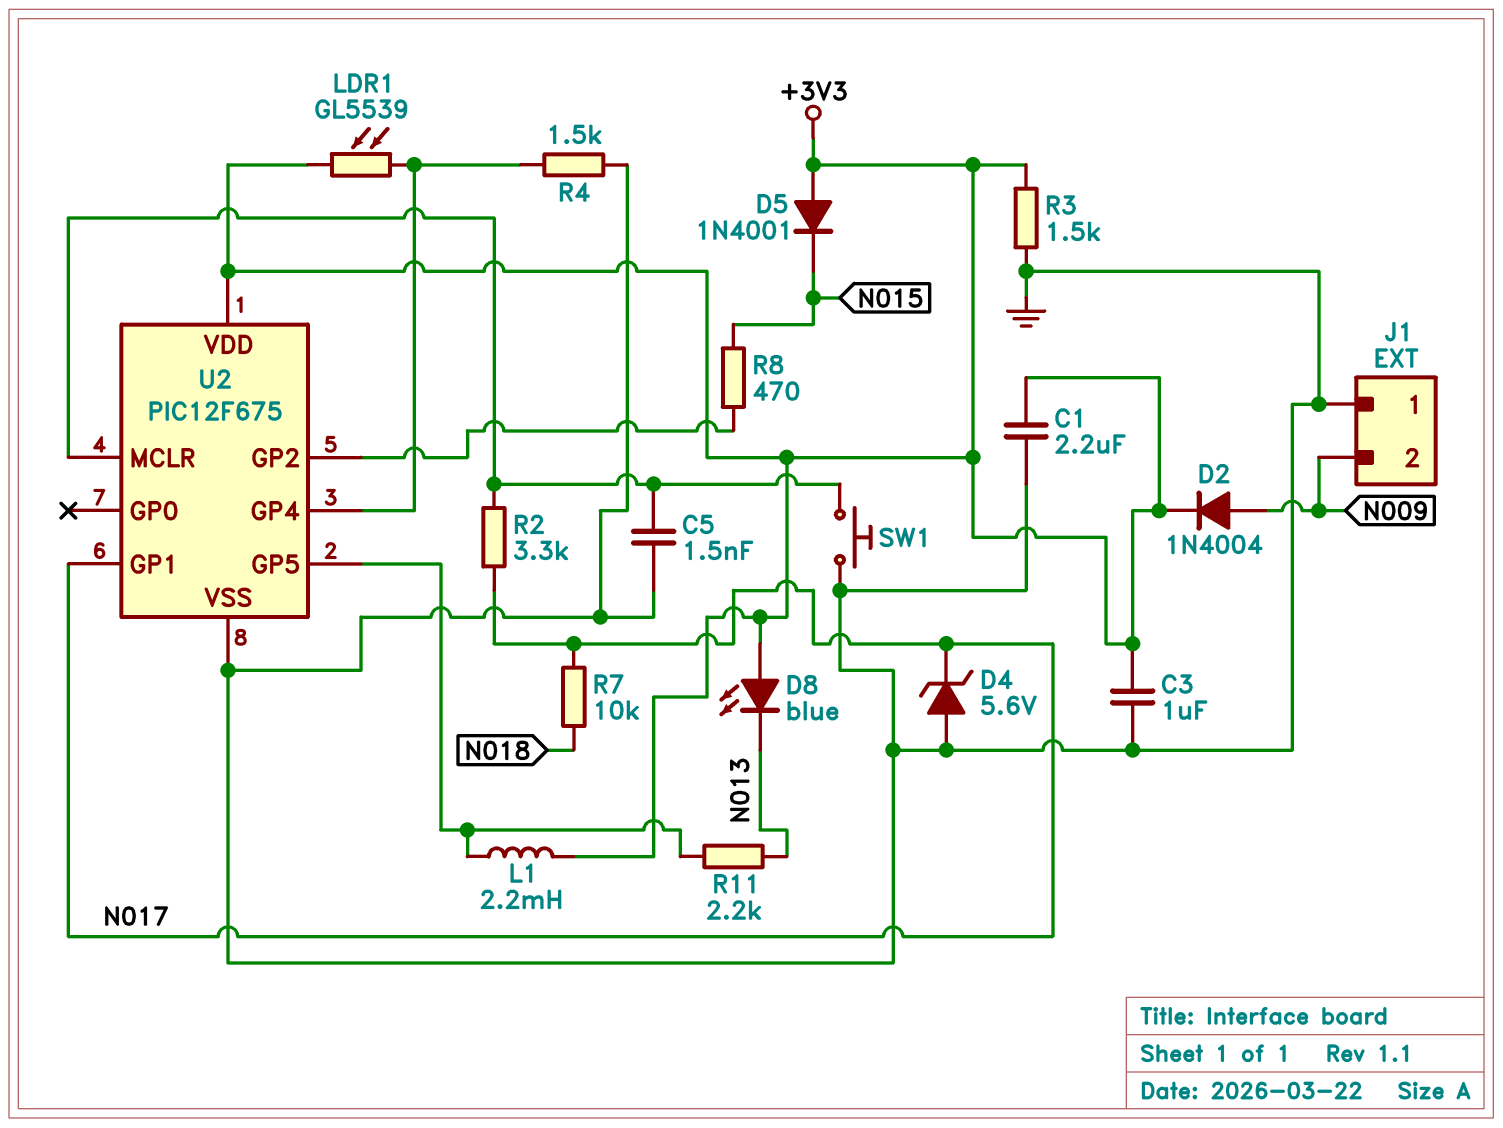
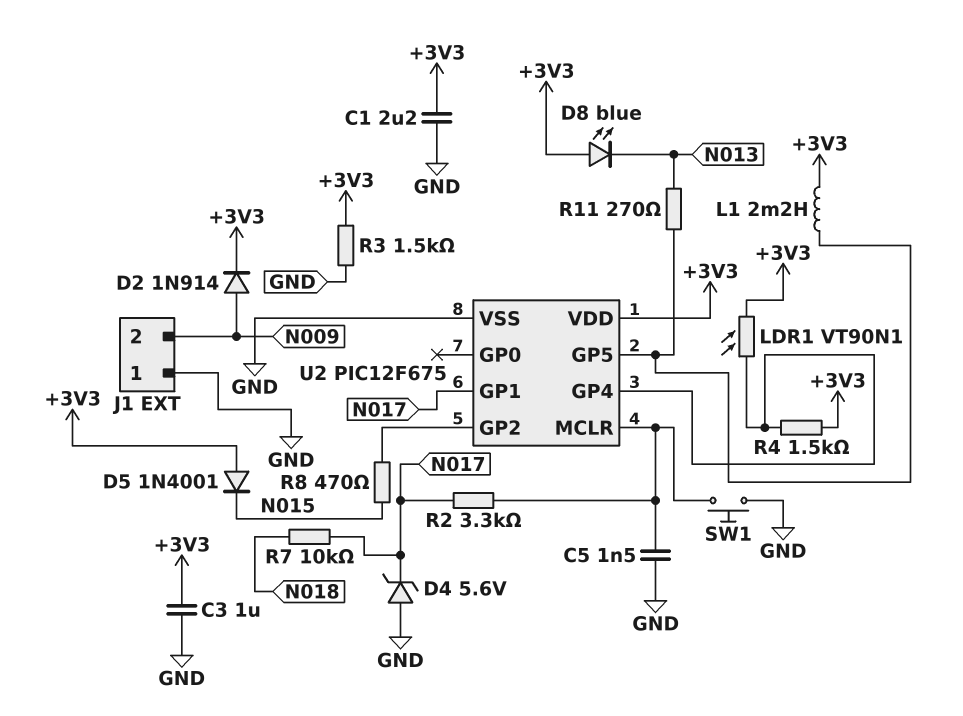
D2: diode 1N4004 (A N009, K +3V3) -> diode 1N914 (A N009, K +3V3)
LDR1: GL5539 (+3V3, U2/GP4) -> VT90N1 (+3V3, U2/GP4)
R4: 1.5k (GND, U2/GP4) -> 1.5k (+3V3, U2/GP4)
R11: 2.2k (N013, U2/GP5) -> 270 (N013, U2/GP5)

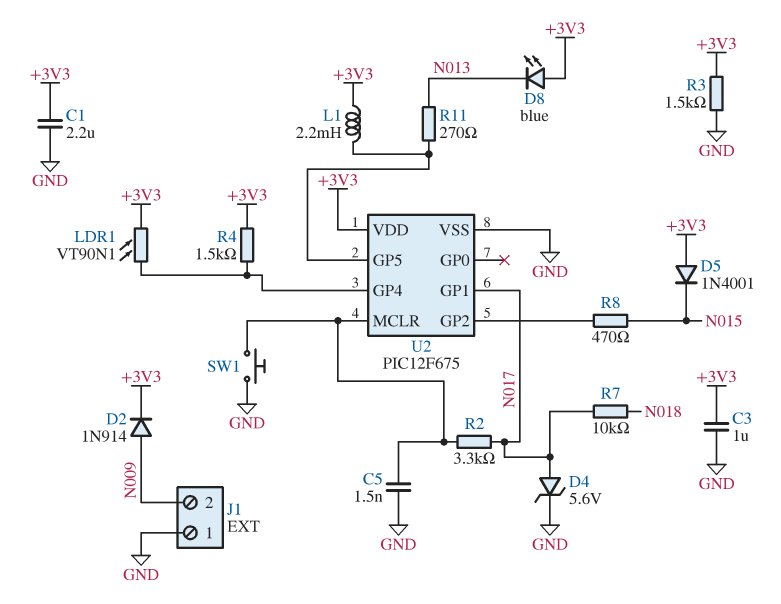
D4: zener 5.6V (A GND, K N017) -> zener 5.6V (A N017, K GND)

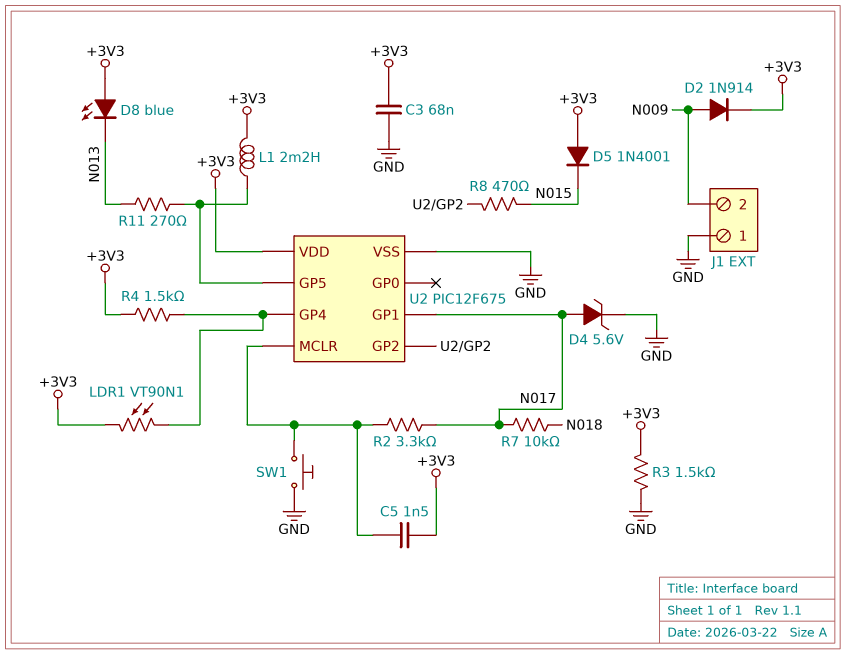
C1: 2.2uF (+3V3, GND) -> none
C3: 1uF (+3V3, GND) -> 68nF (+3V3, GND)
C5: 1.5nF (GND, U2/MCLR) -> 1.5nF (+3V3, U2/MCLR)

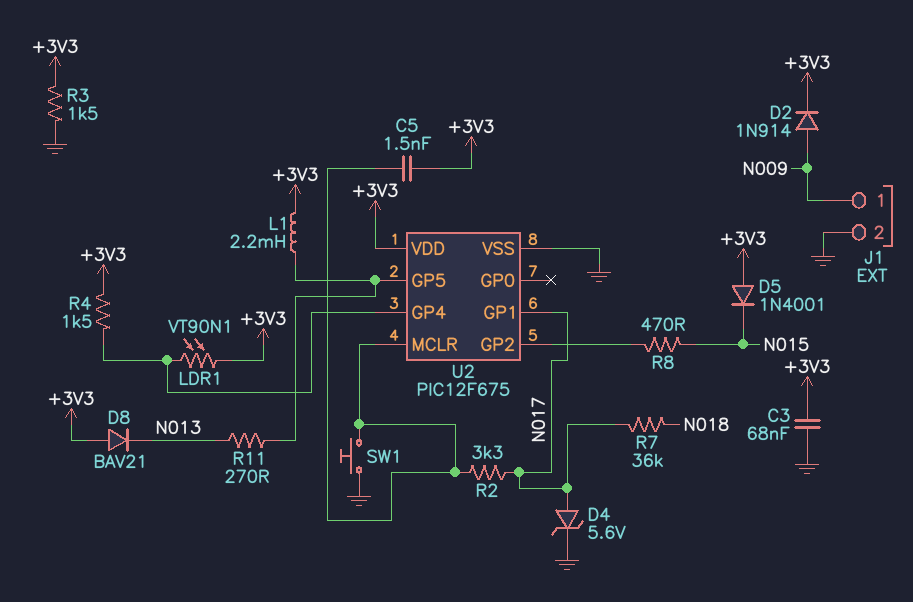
D8: LED blue (A +3V3, K N013) -> diode BAV21 (A +3V3, K N013)
J1 pin 1: GND -> N009
J1 pin 2: N009 -> GND
R7: 10k (N017, N018) -> 36k (N017, N018)

